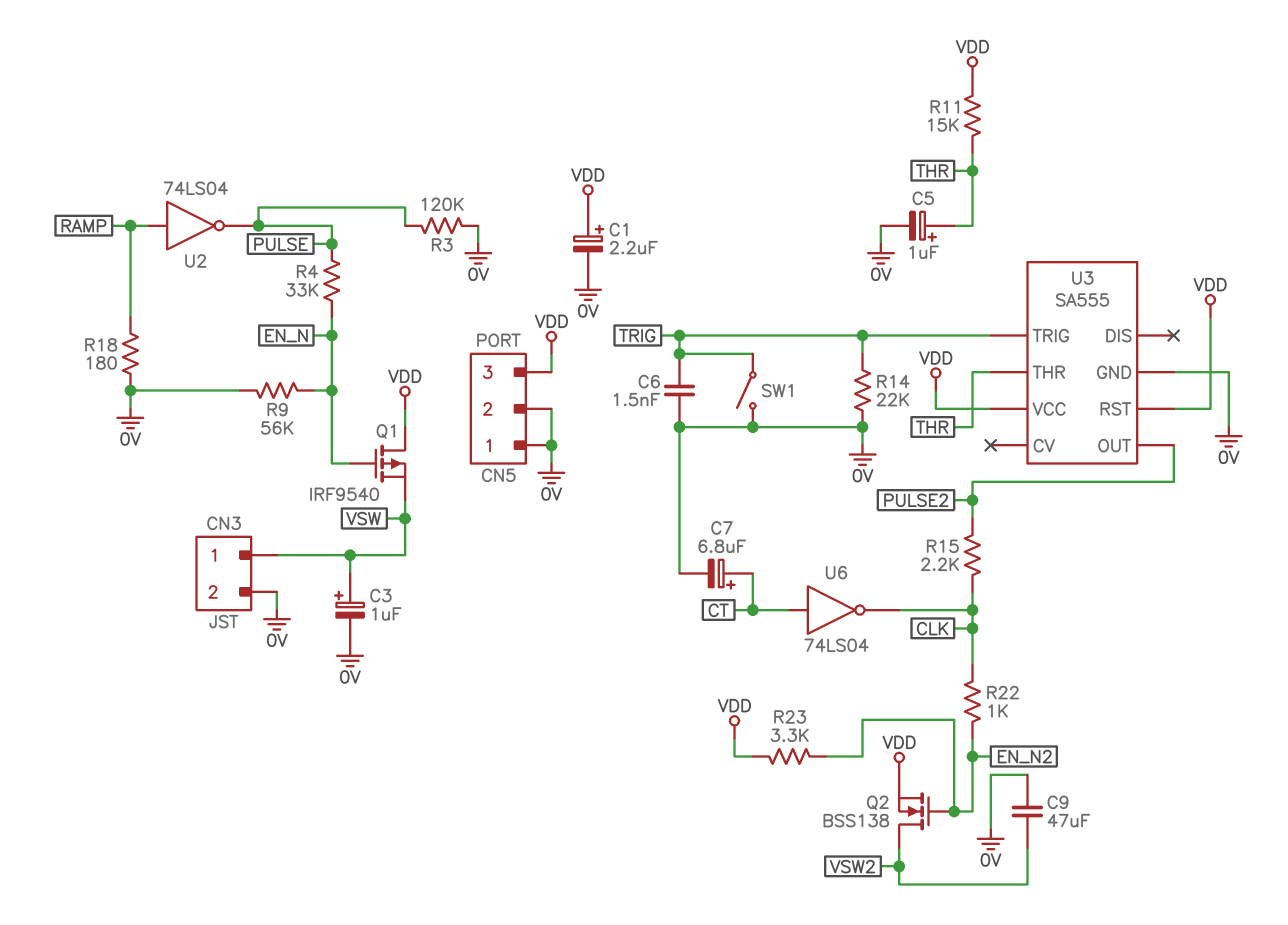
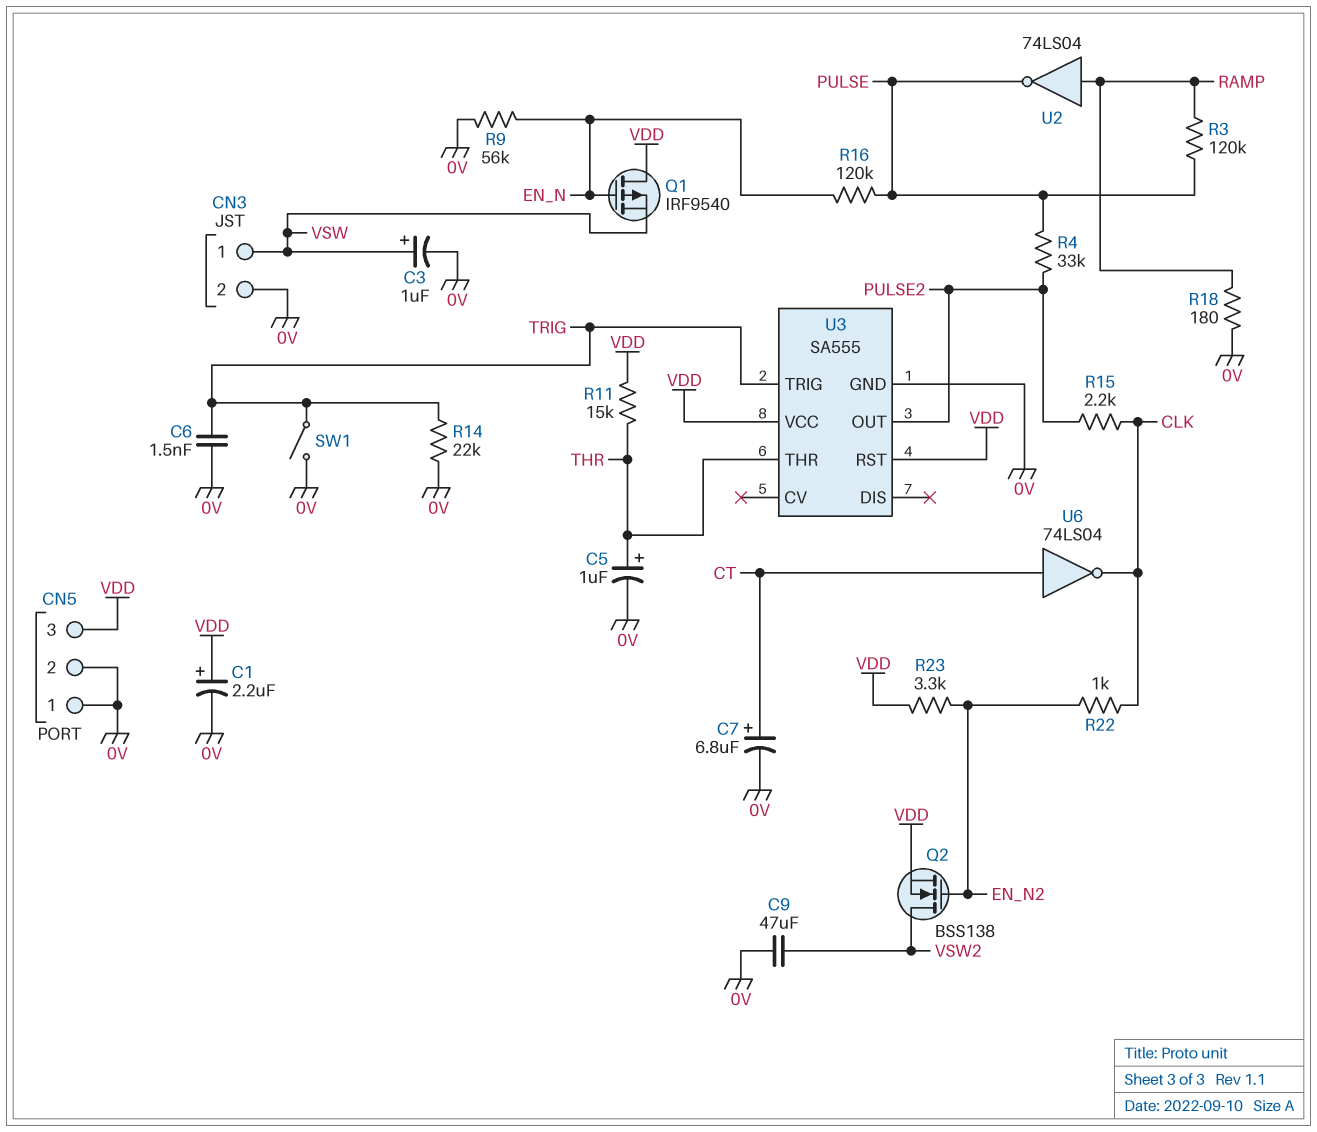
R3: 120k (0V, PULSE) -> 120k (PULSE, RAMP)
R4: 33k (EN_N, PULSE) -> 33k (PULSE, PULSE2)
R16: none -> 120k (EN_N, PULSE)

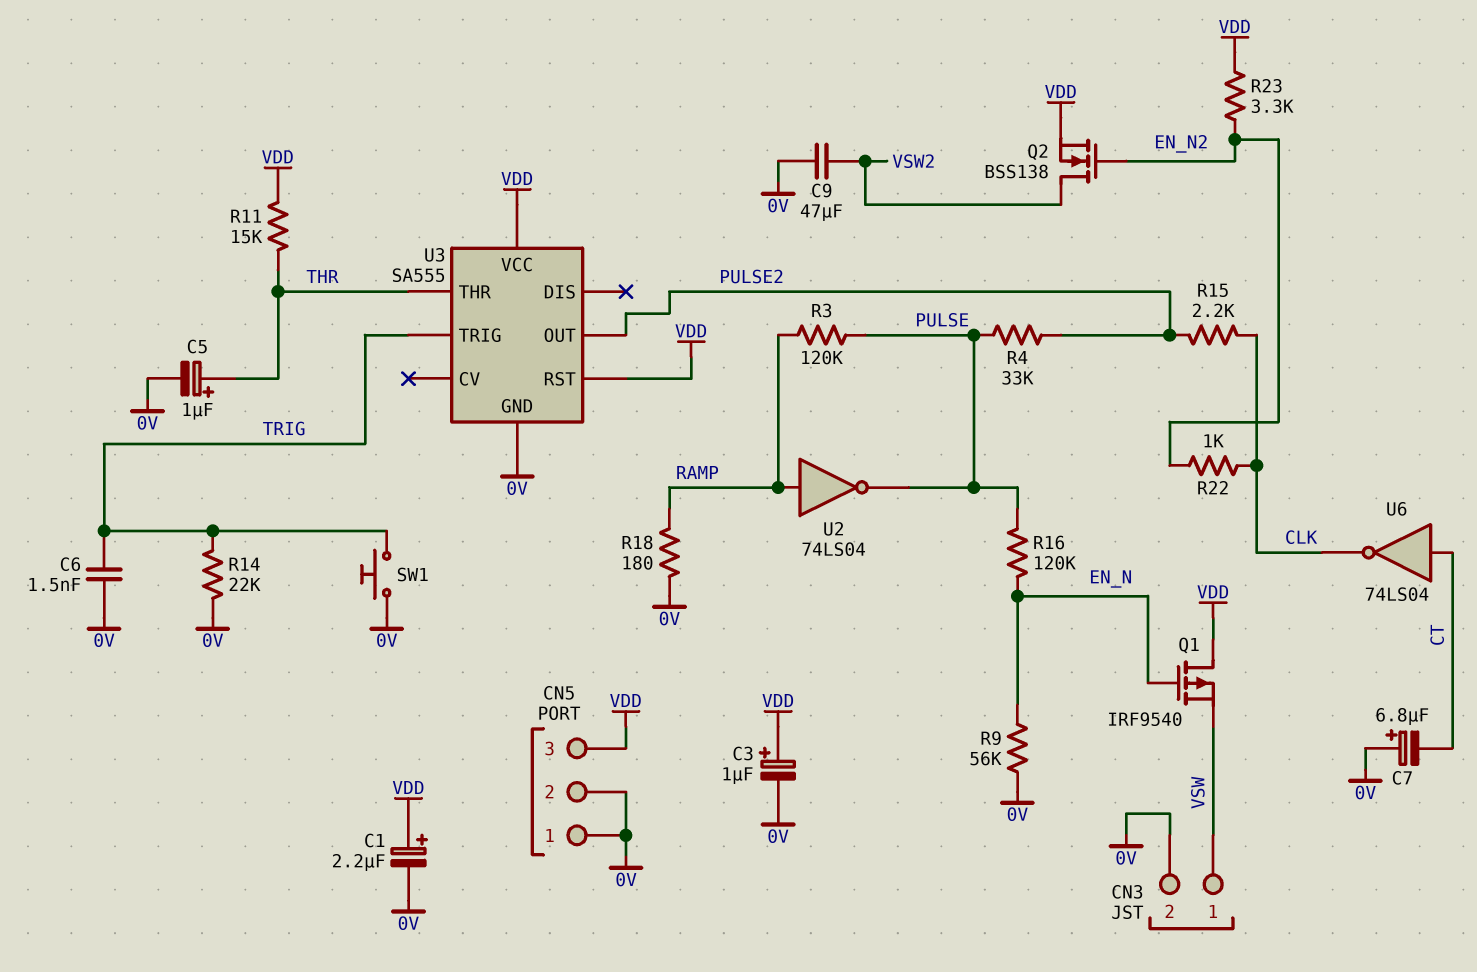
C3: 1uF (plus VSW, minus 0V) -> 1uF (plus VDD, minus 0V)
C7: 6.8uF (plus CT, minus 0V) -> 6.8uF (plus 0V, minus CT)
SW1: switch (0V, TRIG) -> button (0V, TRIG)

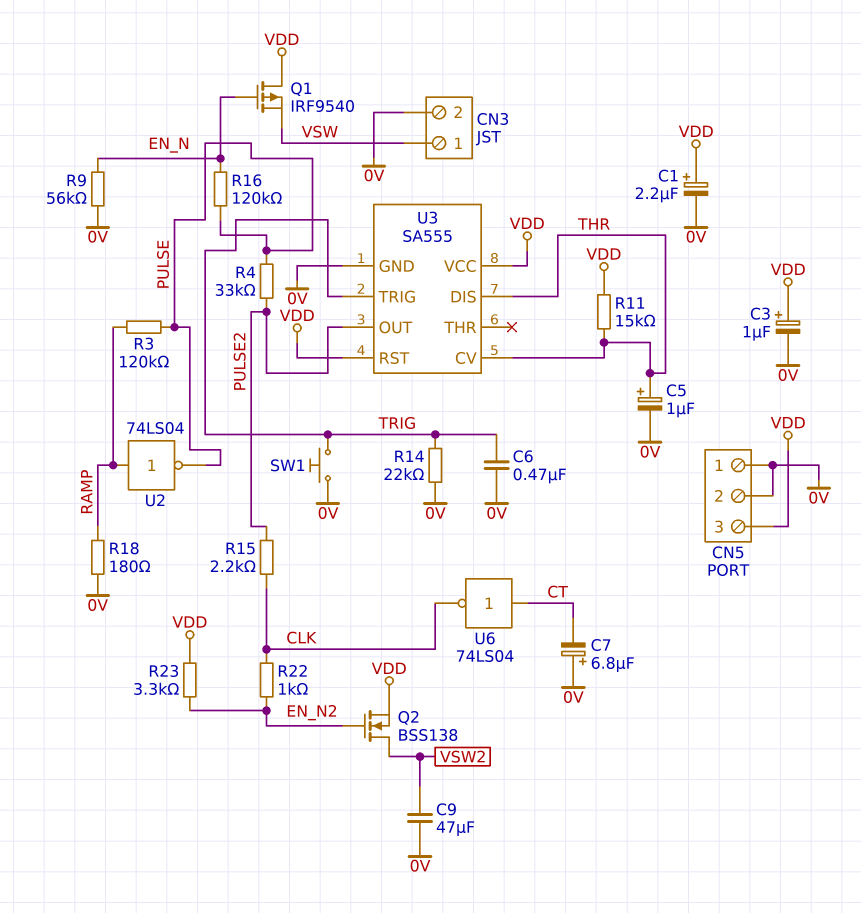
C6: 1.5nF (0V, TRIG) -> 470nF (0V, TRIG)
U3 pin CV: none -> THR
U3 pin DIS: none -> THR
U3 pin THR: THR -> none

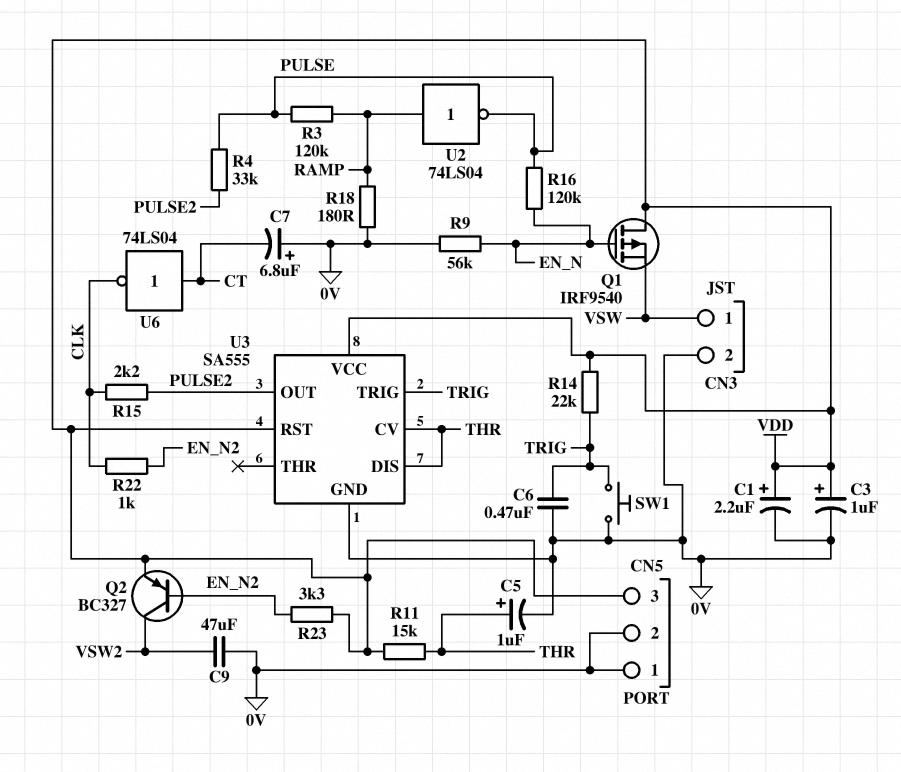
Q2: NMOS BSS138 (G EN_N2, D VSW2, S VDD) -> PNP BC327 (B EN_N2, C VSW2, E VDD)
R14: 22k (0V, TRIG) -> 22k (TRIG, VDD)

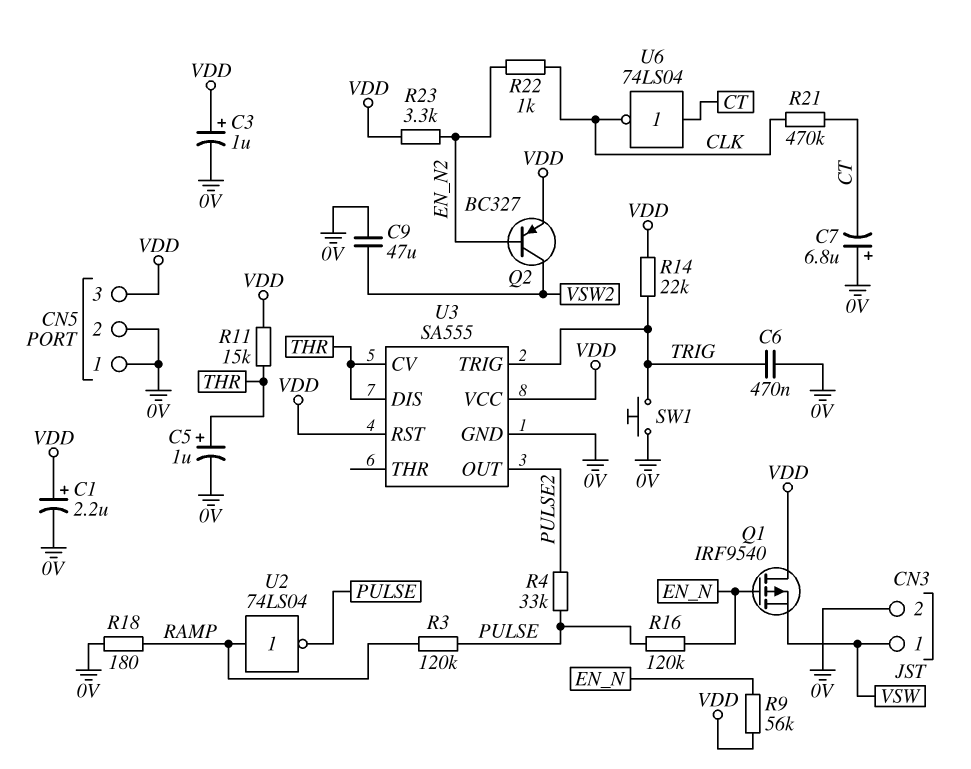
R9: 56k (0V, EN_N) -> 56k (EN_N, VDD)
R15: 2.2k (CLK, PULSE2) -> none
R21: none -> 470k (CLK, CT)

